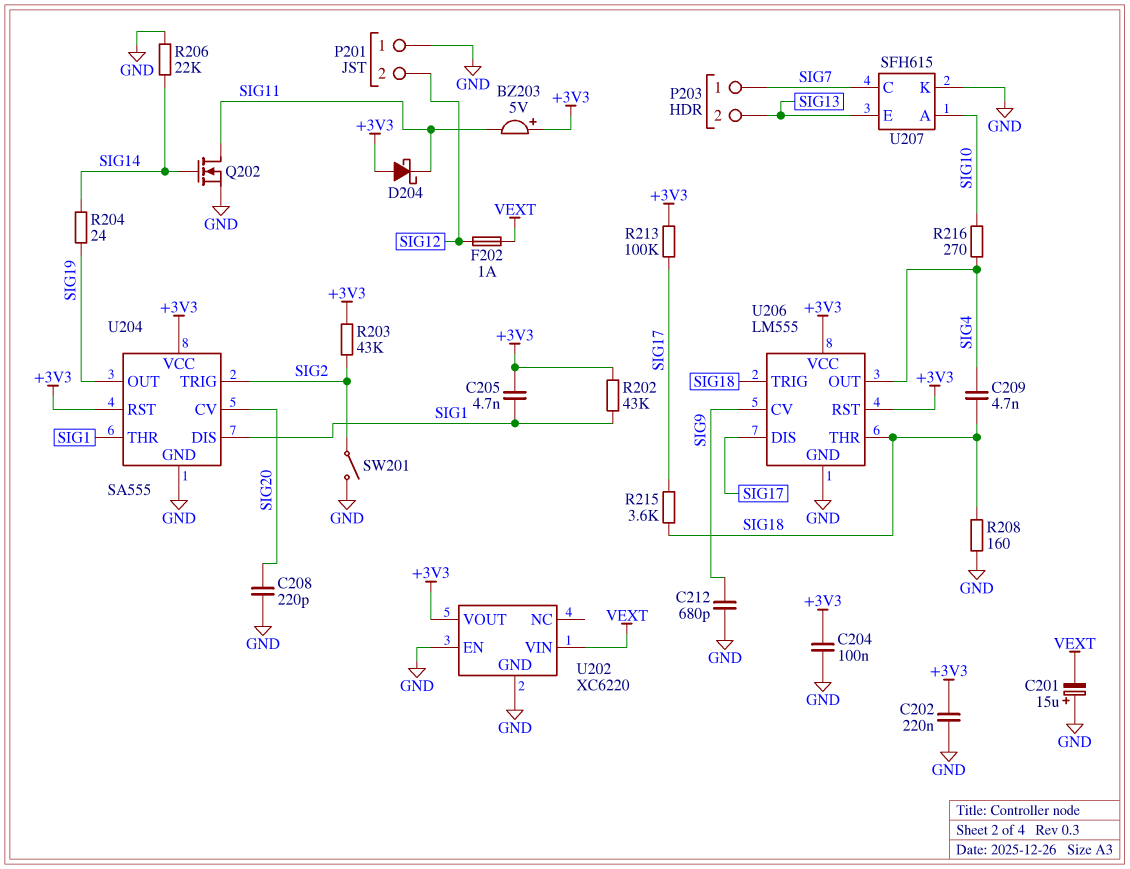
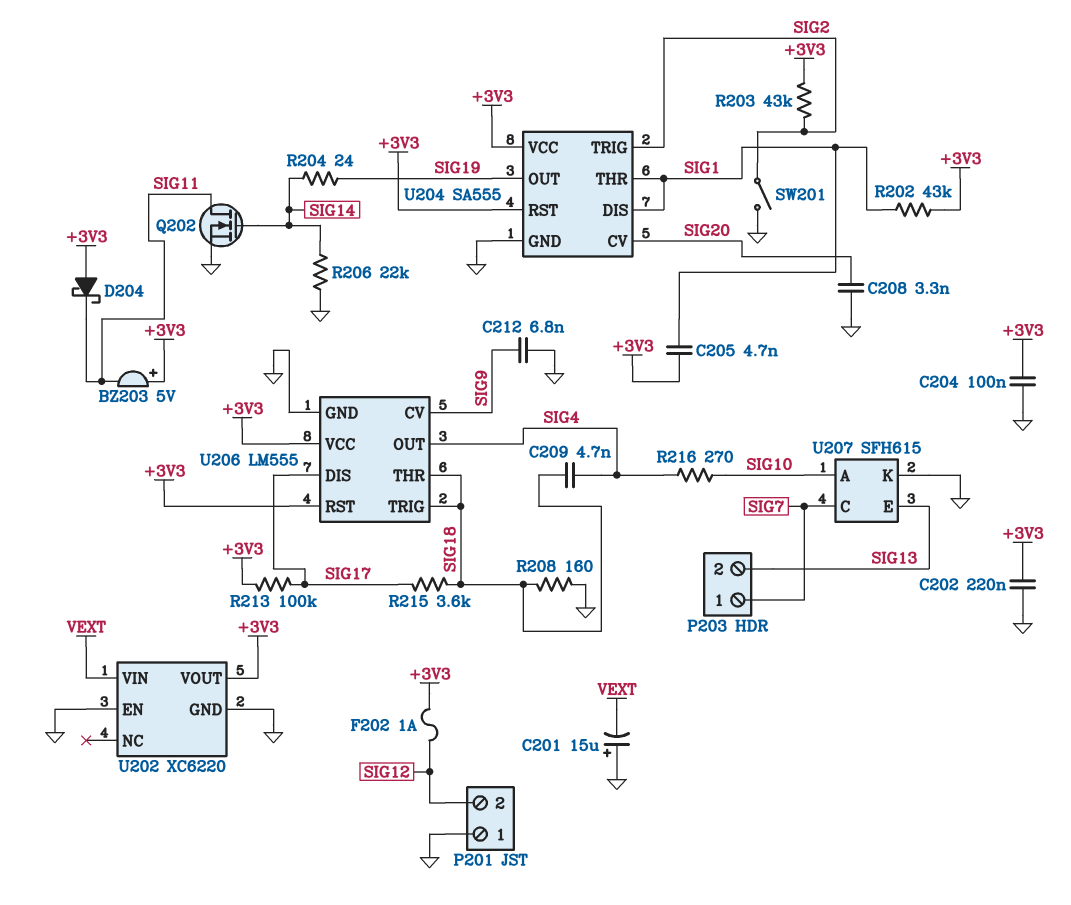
C208: 220pF (GND, SIG20) -> 3.3nF (GND, SIG20)
C212: 680pF (GND, SIG9) -> 6.8nF (GND, SIG9)
F202: 1A (SIG12, VEXT) -> 1A (+3V3, SIG12)

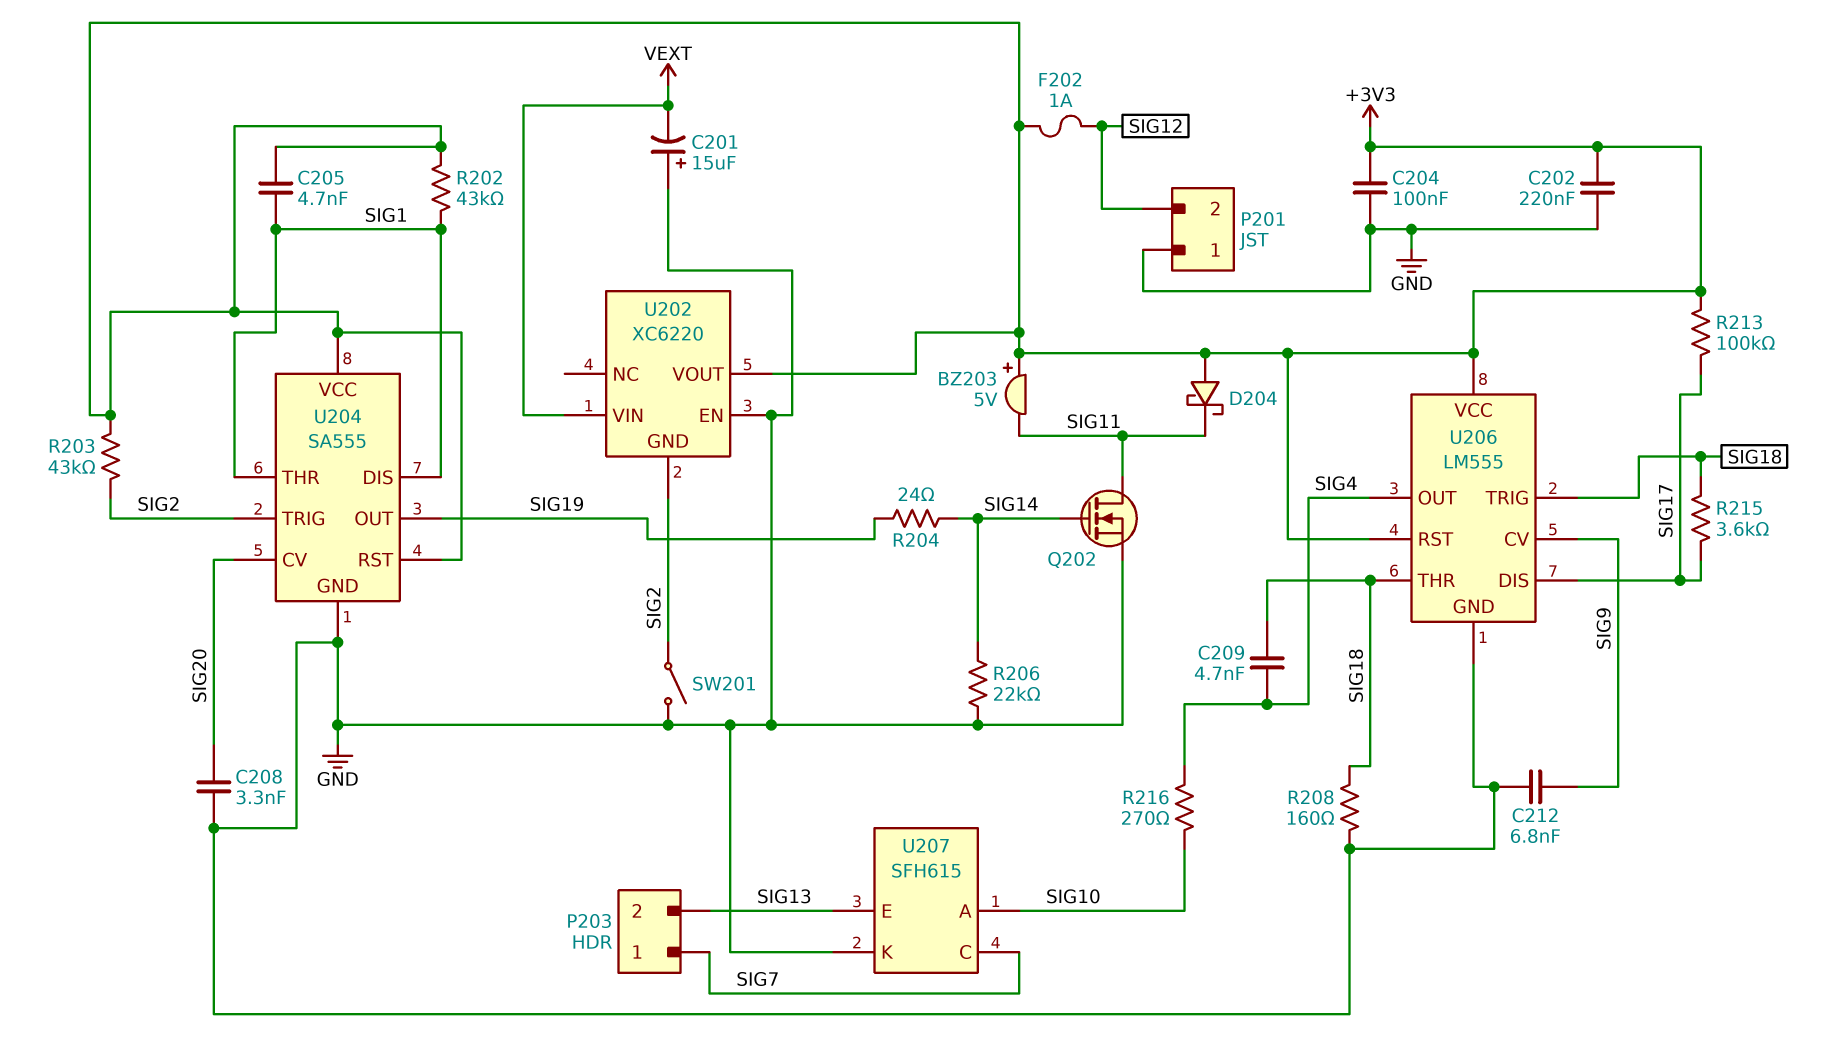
U202 pin GND: GND -> SIG2

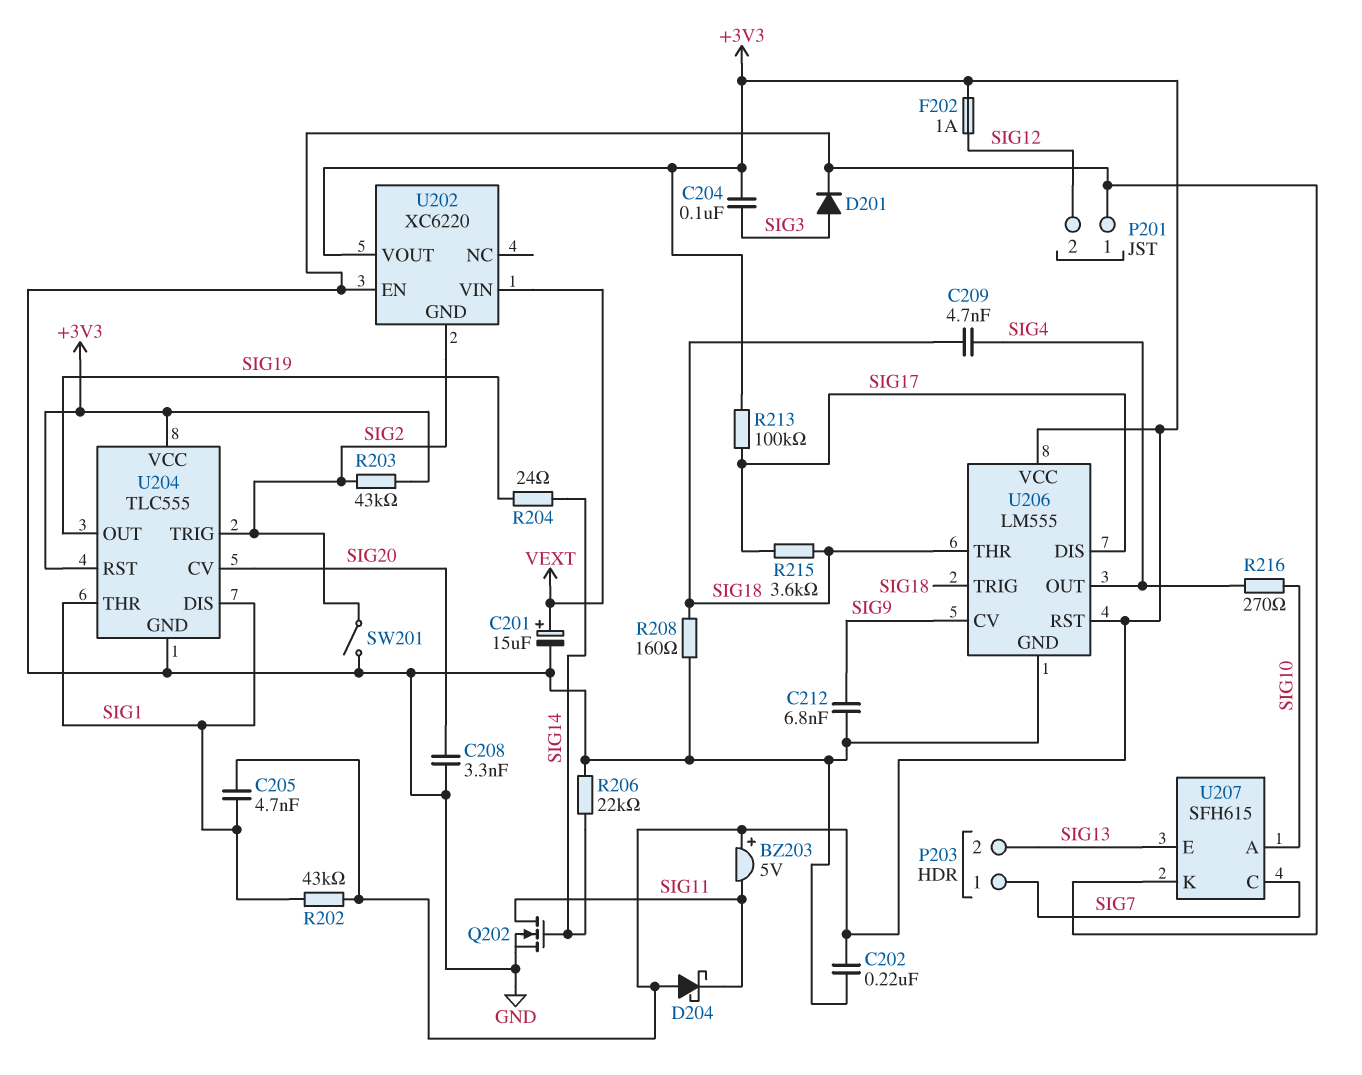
C201: 15uF (plus GND, minus VEXT) -> 15uF (plus VEXT, minus GND)
C204: 100nF (+3V3, GND) -> 100nF (+3V3, SIG3)
D201: none -> diode (A SIG3, K GND)
U204: SA555 -> TLC555

